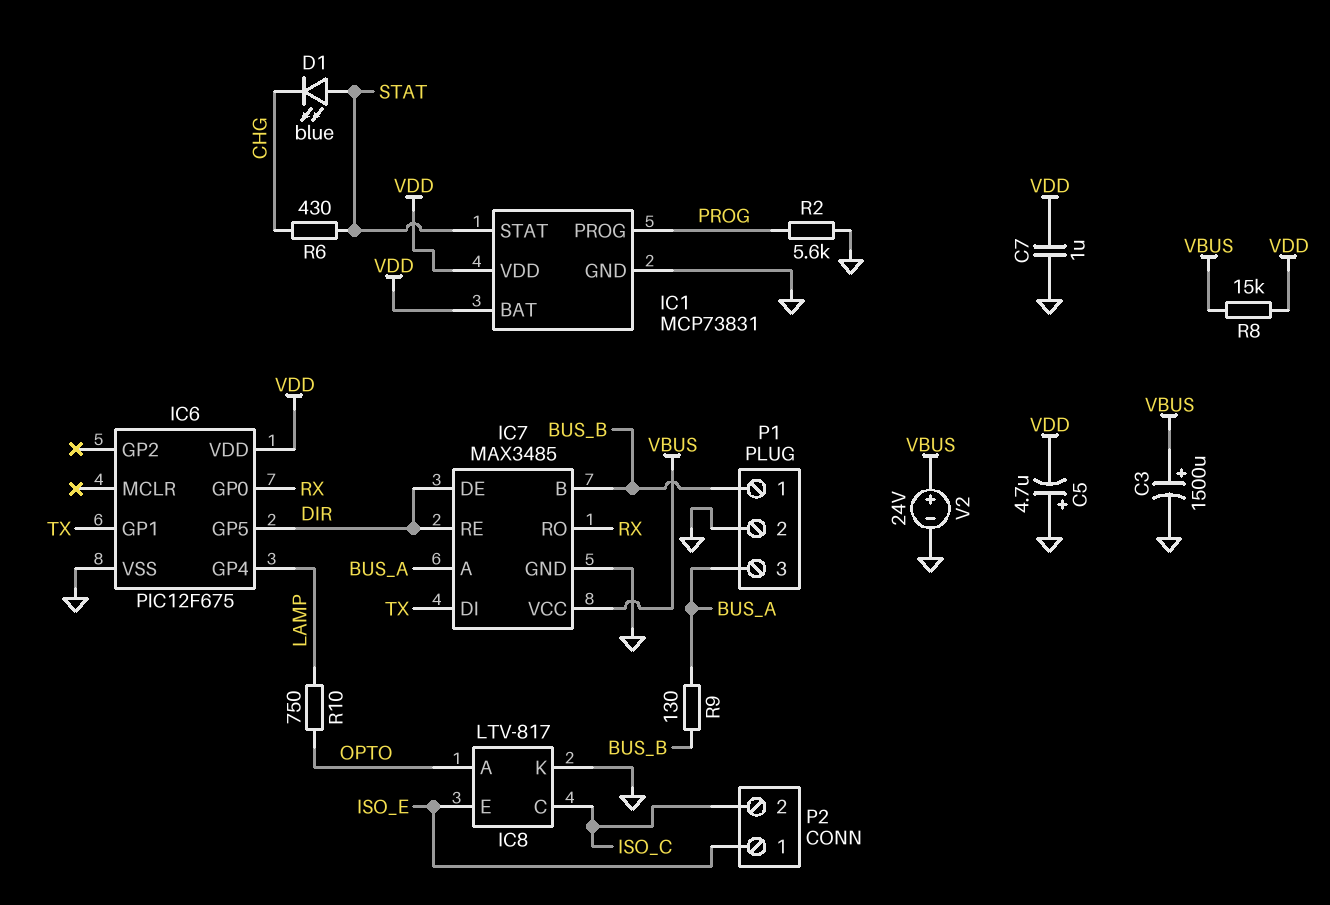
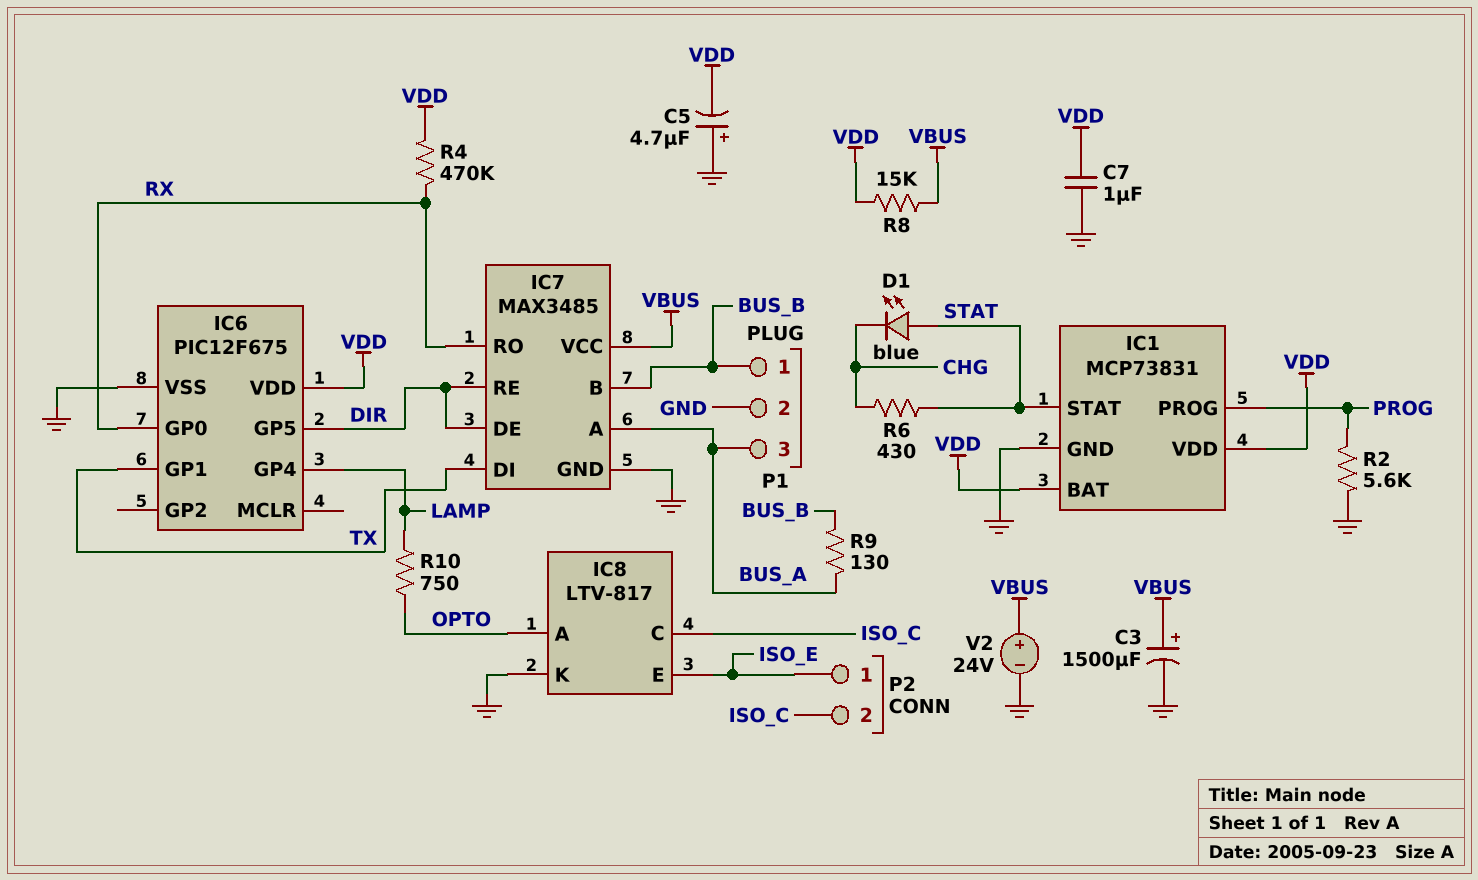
R4: none -> 470k (RX, VDD)

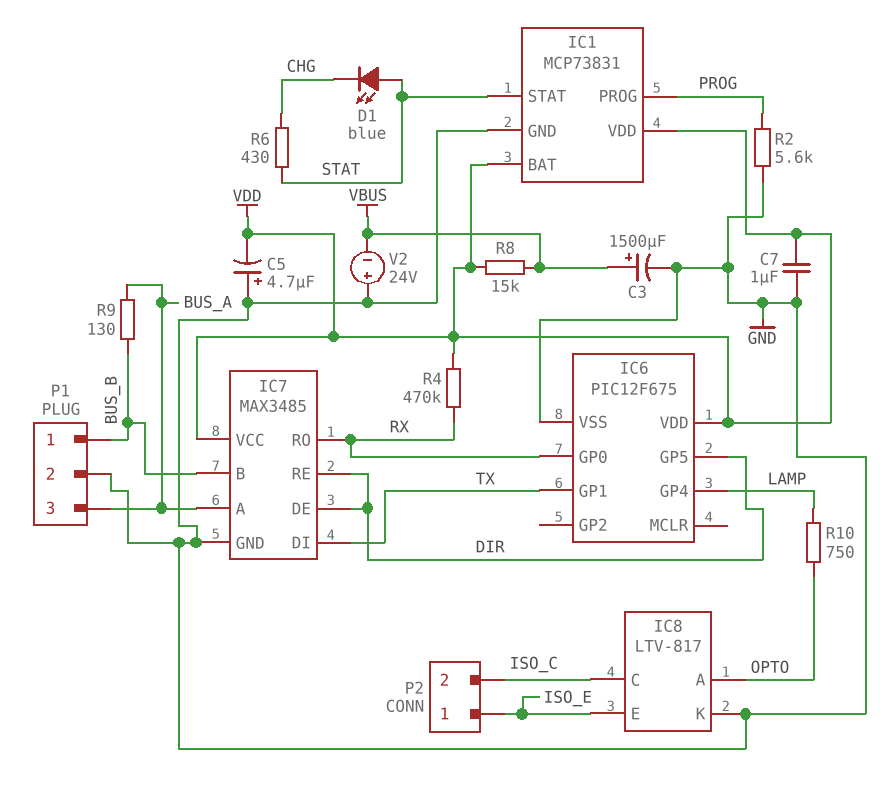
IC7 pin VCC: VBUS -> VDD
V2: 24V (plus VBUS, minus GND) -> 24V (plus GND, minus VBUS)

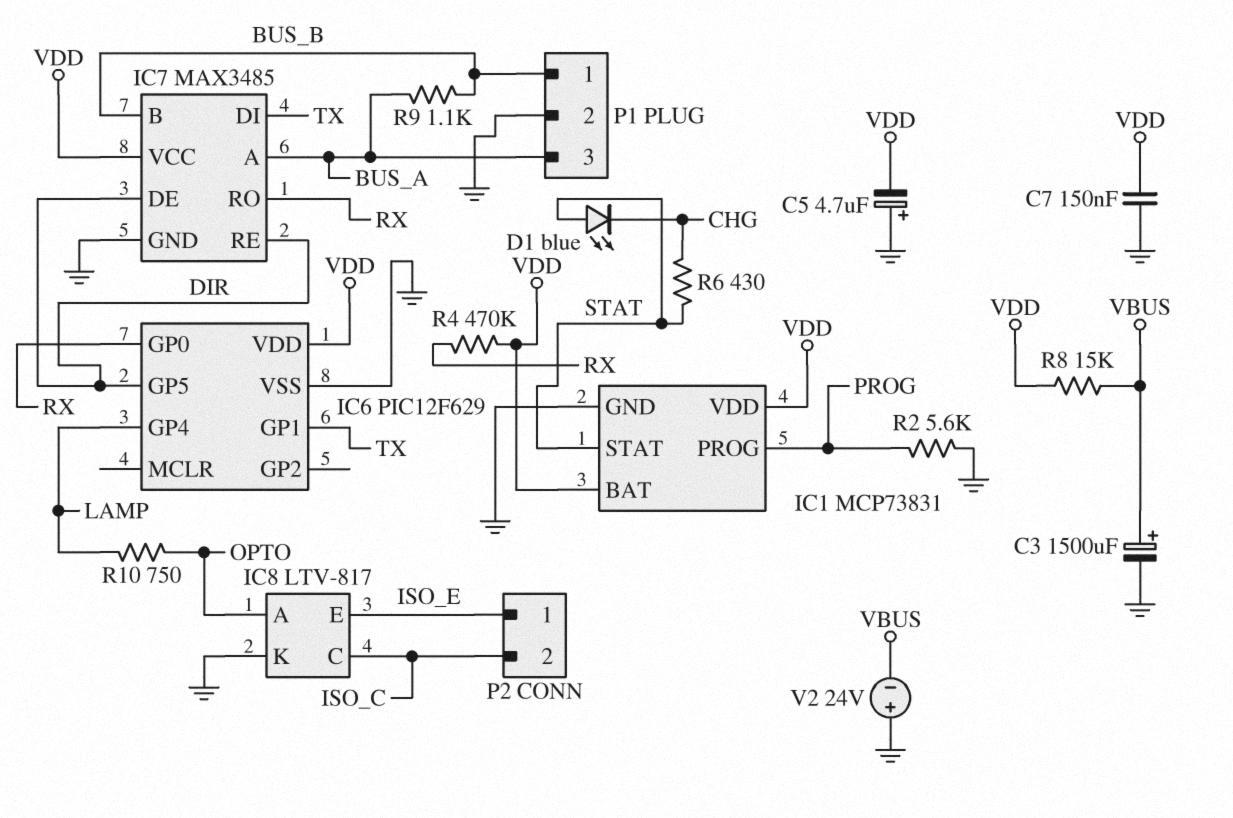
C7: 1uF (GND, VDD) -> 150nF (GND, VDD)
IC6: PIC12F675 -> PIC12F629
R9: 130 (BUS_A, BUS_B) -> 1.1k (BUS_A, BUS_B)

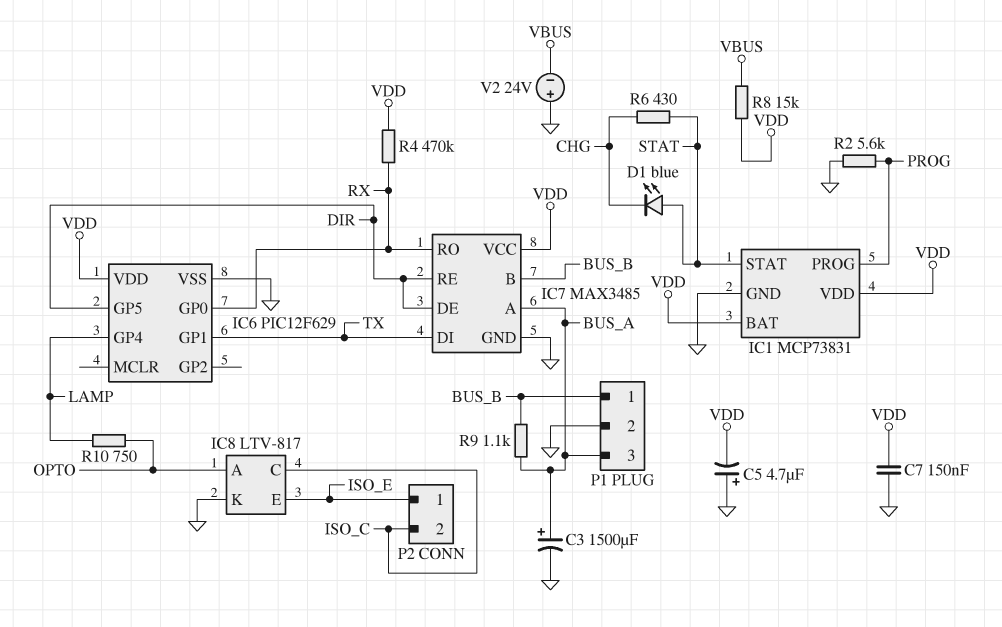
C3: 1500uF (plus VBUS, minus GND) -> 1500uF (plus BUS_A, minus GND)

